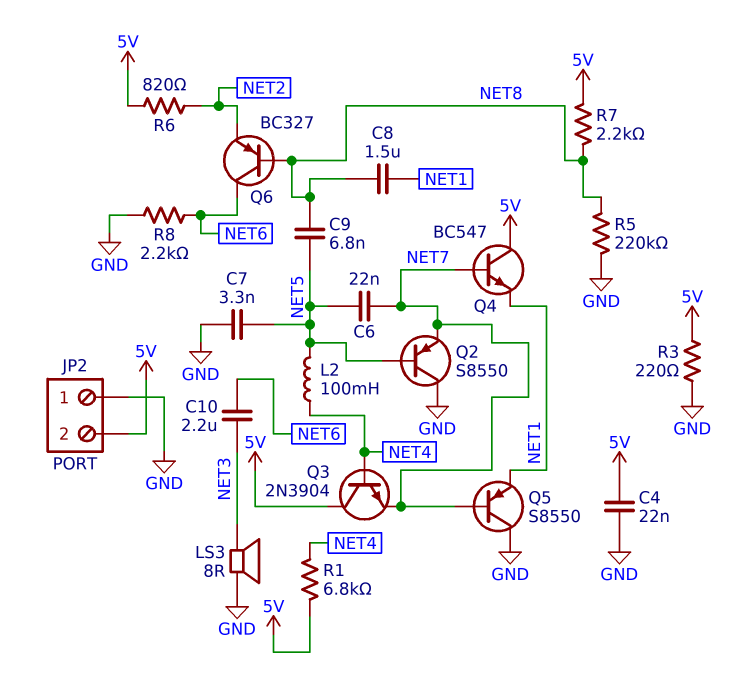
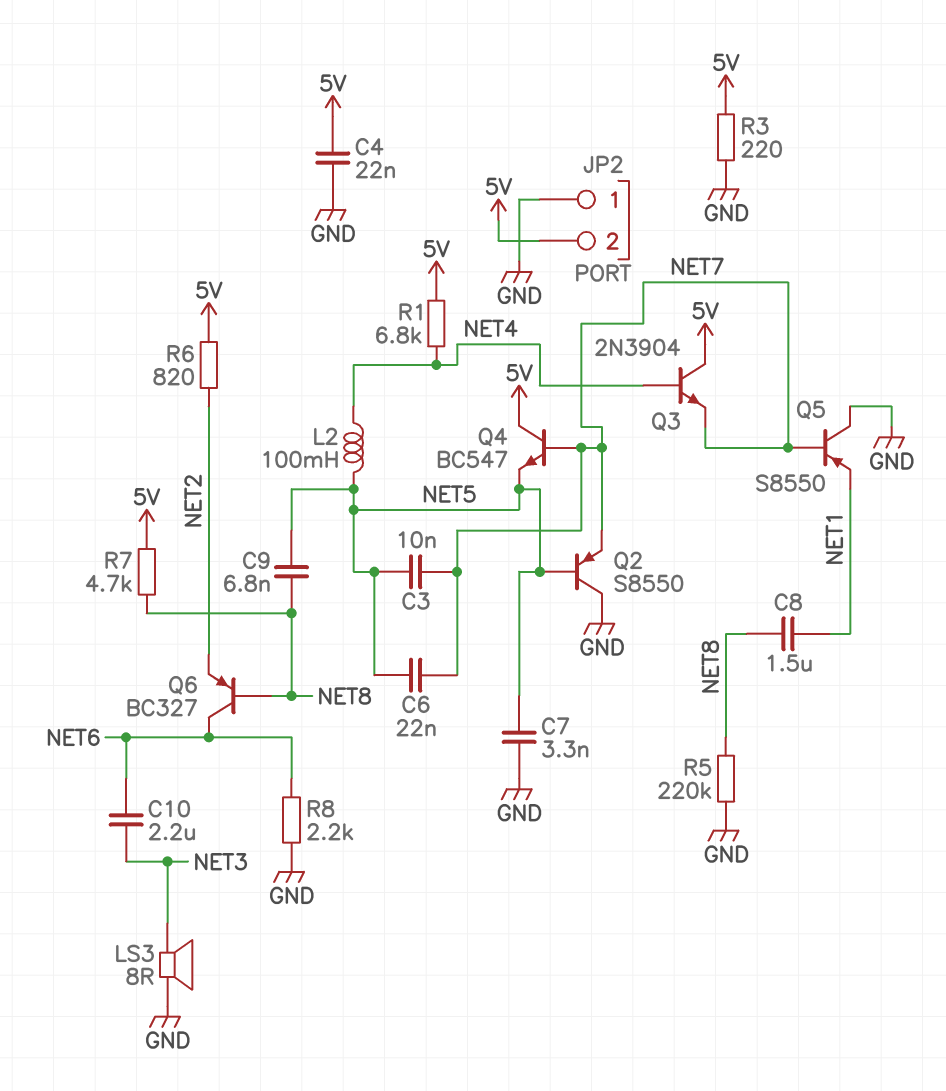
C3: none -> 10nF (NET5, NET7)
Q4: NPN BC547 (B NET7, C 5V, E NET1) -> NPN BC547 (B NET7, C 5V, E NET5)
R7: 2.2k (5V, NET8) -> 4.7k (5V, NET8)

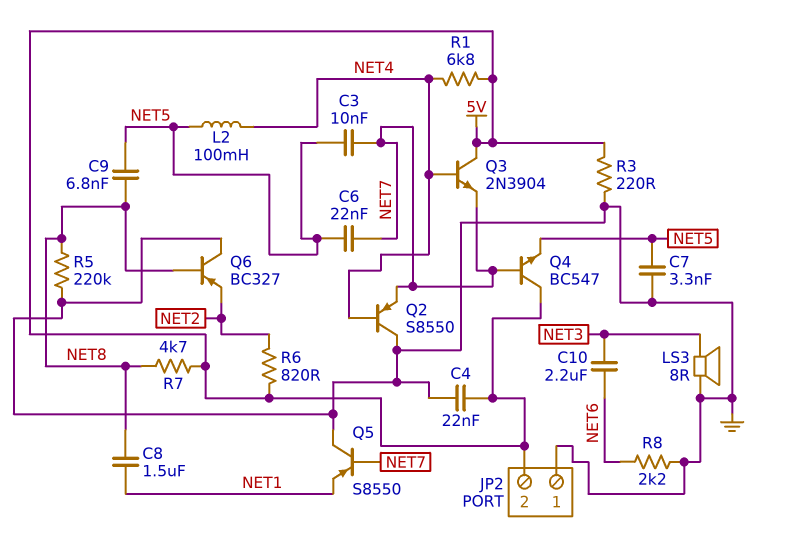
Q2: PNP S8550 (B NET5, C GND, E NET7) -> PNP S8550 (B NET4, C GND, E NET7)
Q6: PNP BC327 (B NET8, C NET6, E NET2) -> PNP BC327 (B NET8, C GND, E NET2)

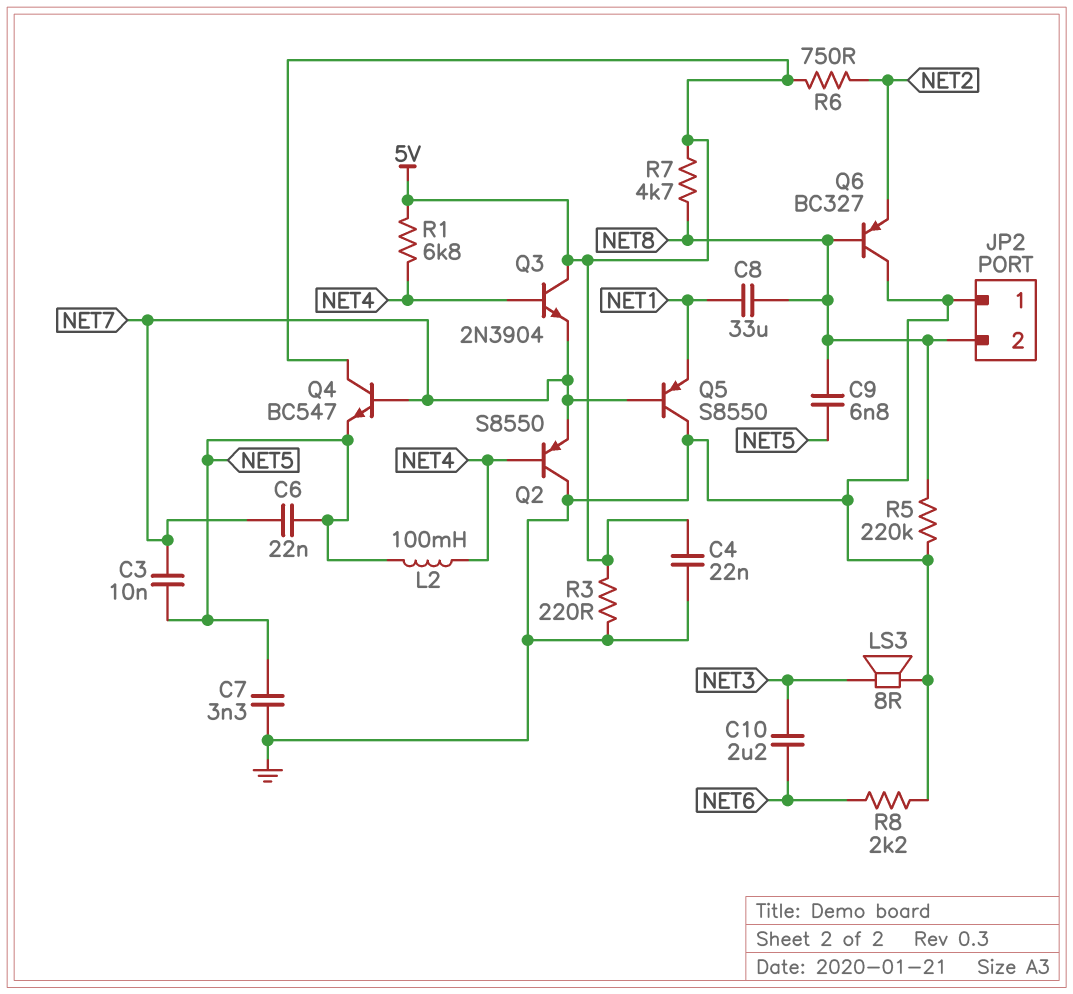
C8: 1.5uF (NET1, NET8) -> 33uF (NET1, NET8)
JP2 pin 2: 5V -> NET8
R6: 820 (5V, NET2) -> 750 (5V, NET2)

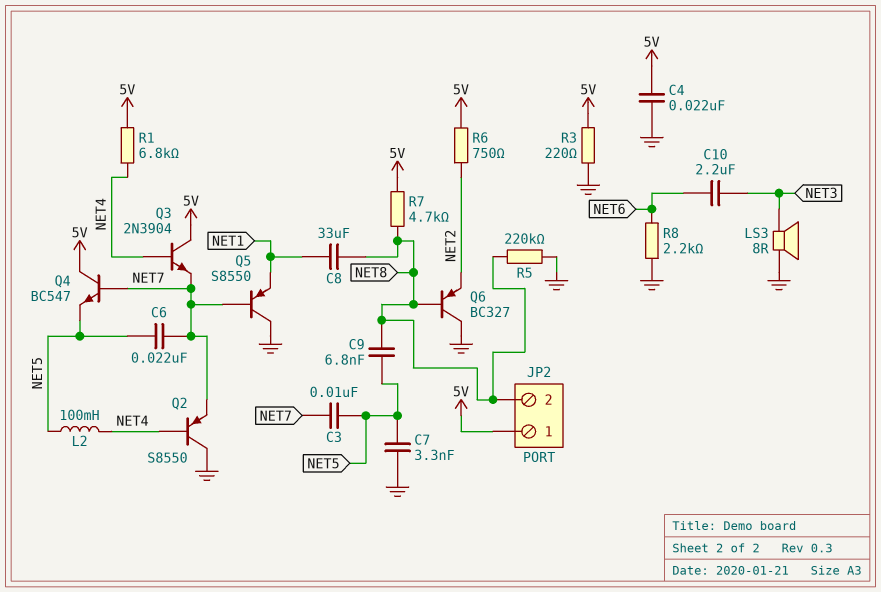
JP2 pin 1: GND -> 5V

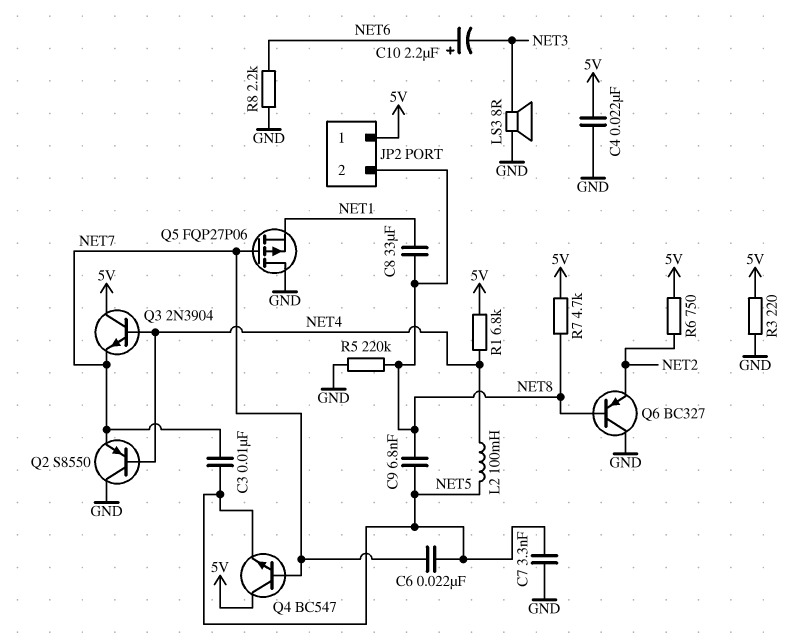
C10: 2.2uF (NET3, NET6) -> 2.2uF (plus NET6, minus NET3)
Q5: PNP S8550 (B NET7, C GND, E NET1) -> PMOS FQP27P06 (G NET7, D GND, S NET1)

